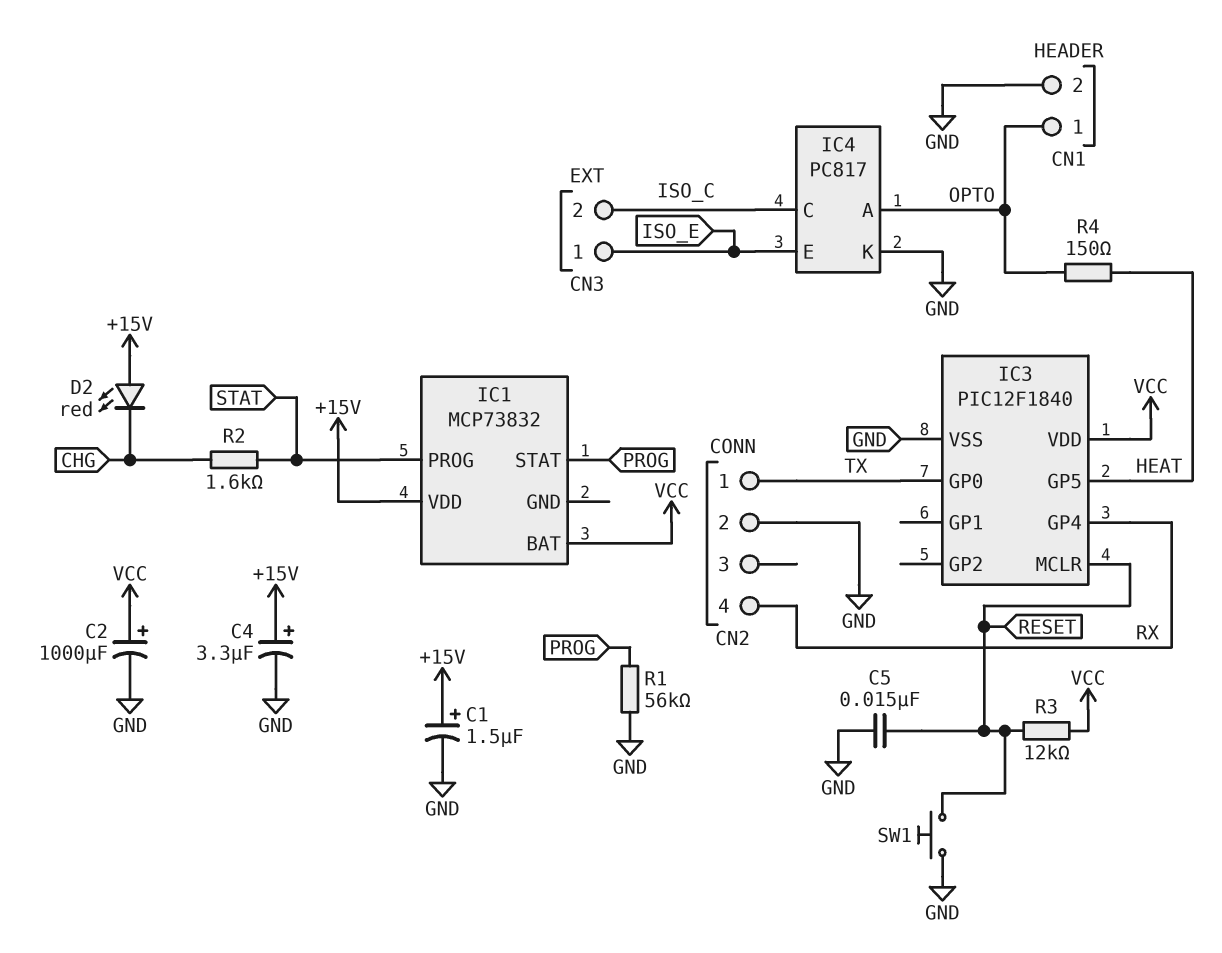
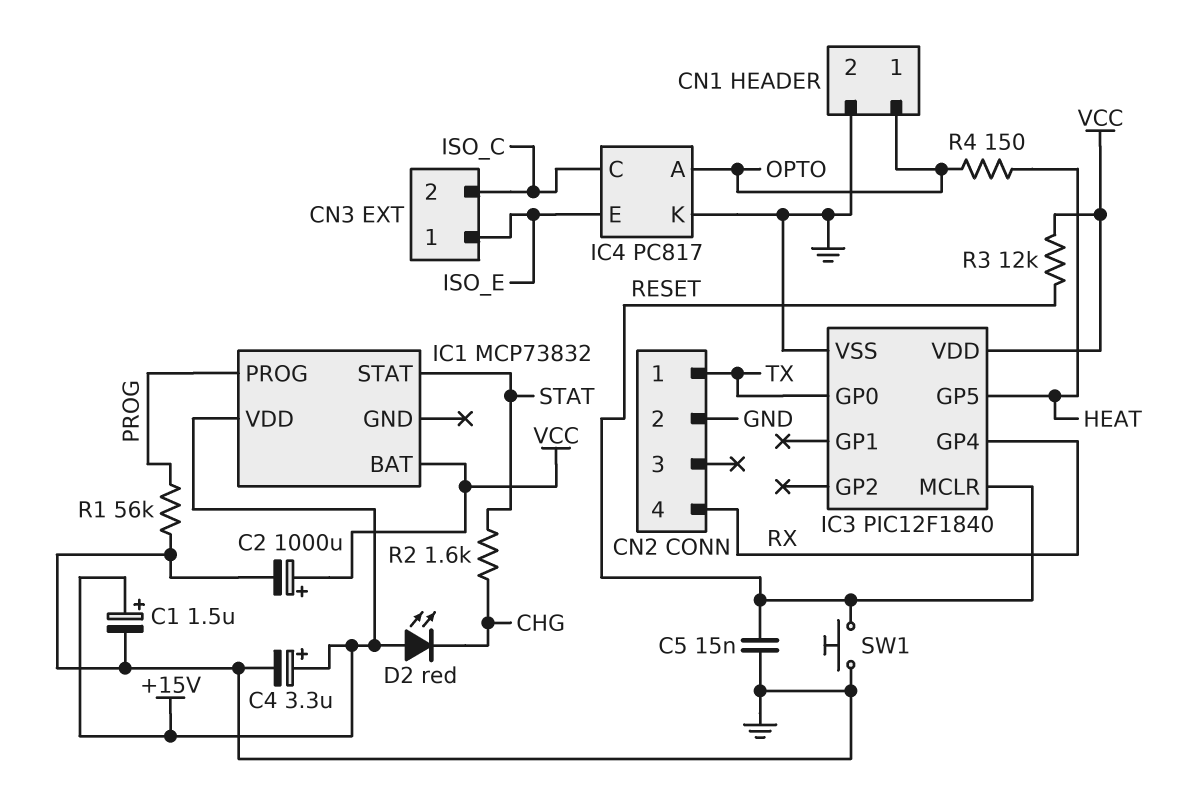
IC1 pin PROG: STAT -> PROG
IC1 pin STAT: PROG -> STAT

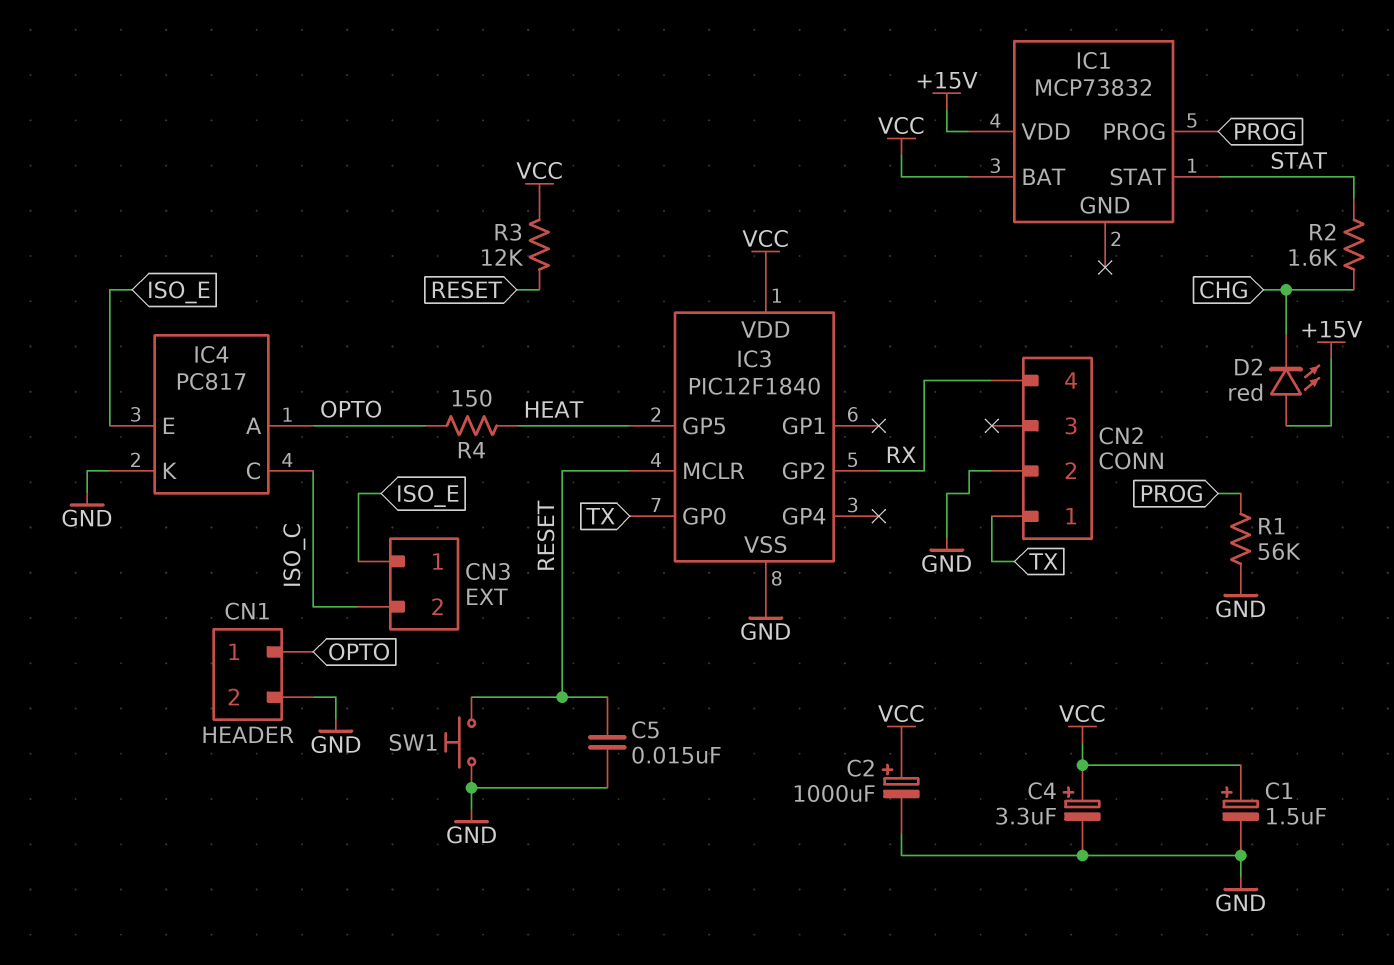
C1: 1.5uF (plus +15V, minus GND) -> 1.5uF (plus VCC, minus GND)
C4: 3.3uF (plus +15V, minus GND) -> 3.3uF (plus VCC, minus GND)
IC3 pin GP2: none -> RX
IC3 pin GP4: RX -> none

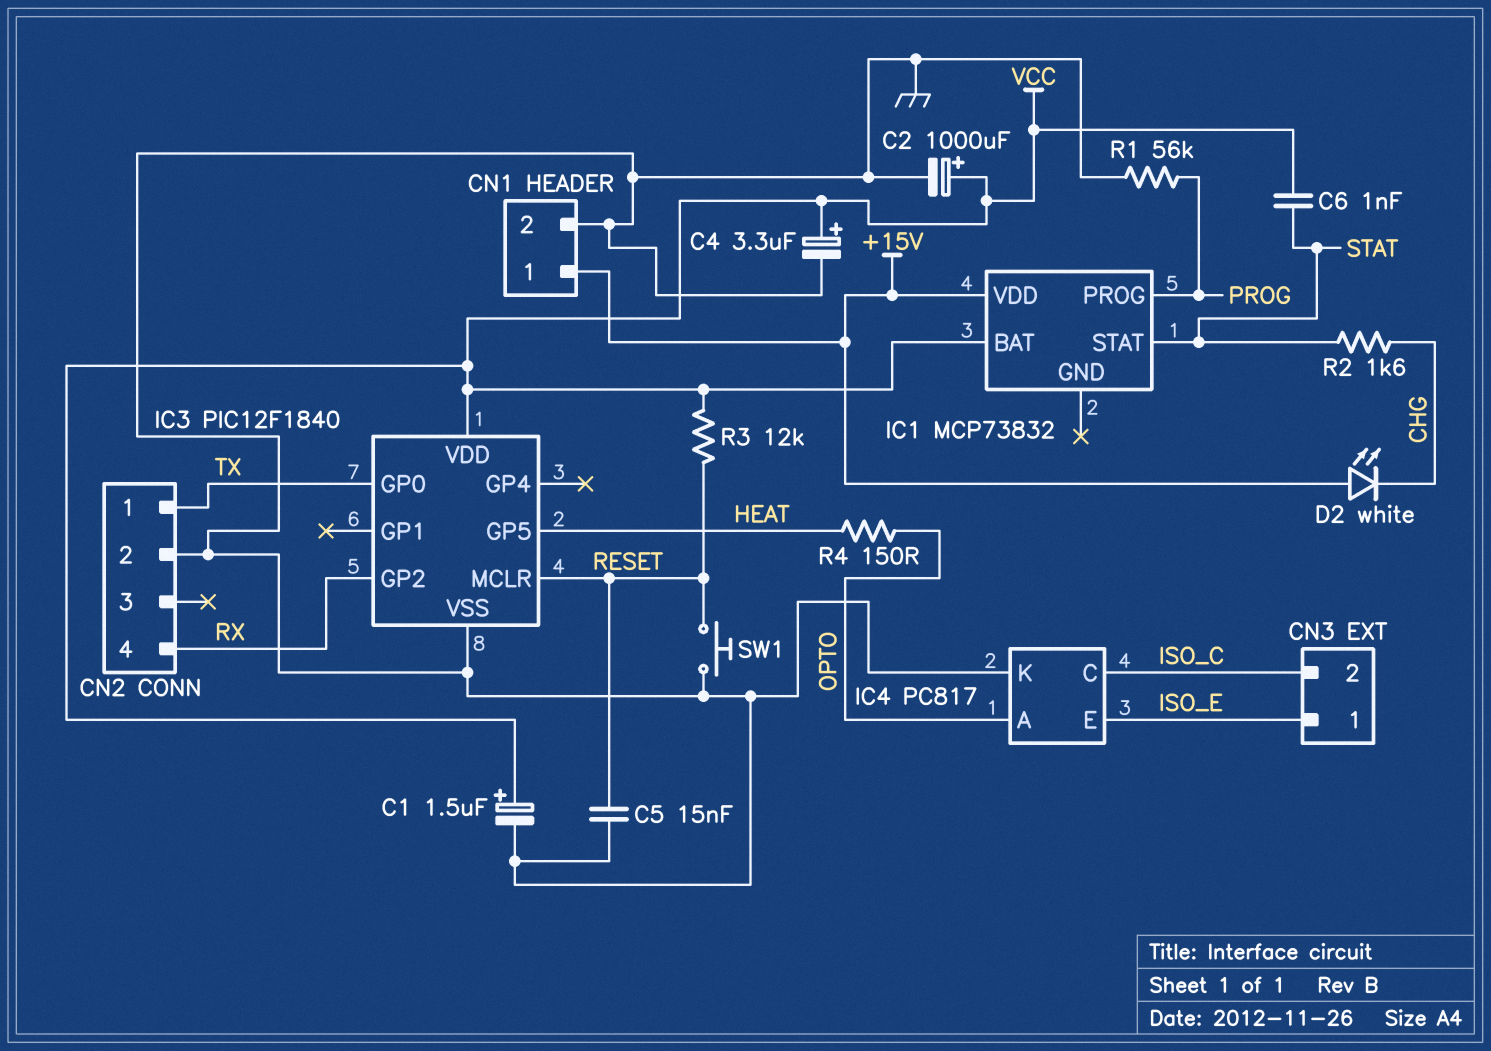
C6: none -> 1nF (STAT, VCC)
CN1 pin 1: OPTO -> +15V
D2: LED red (A +15V, K CHG) -> LED white (A +15V, K CHG)

